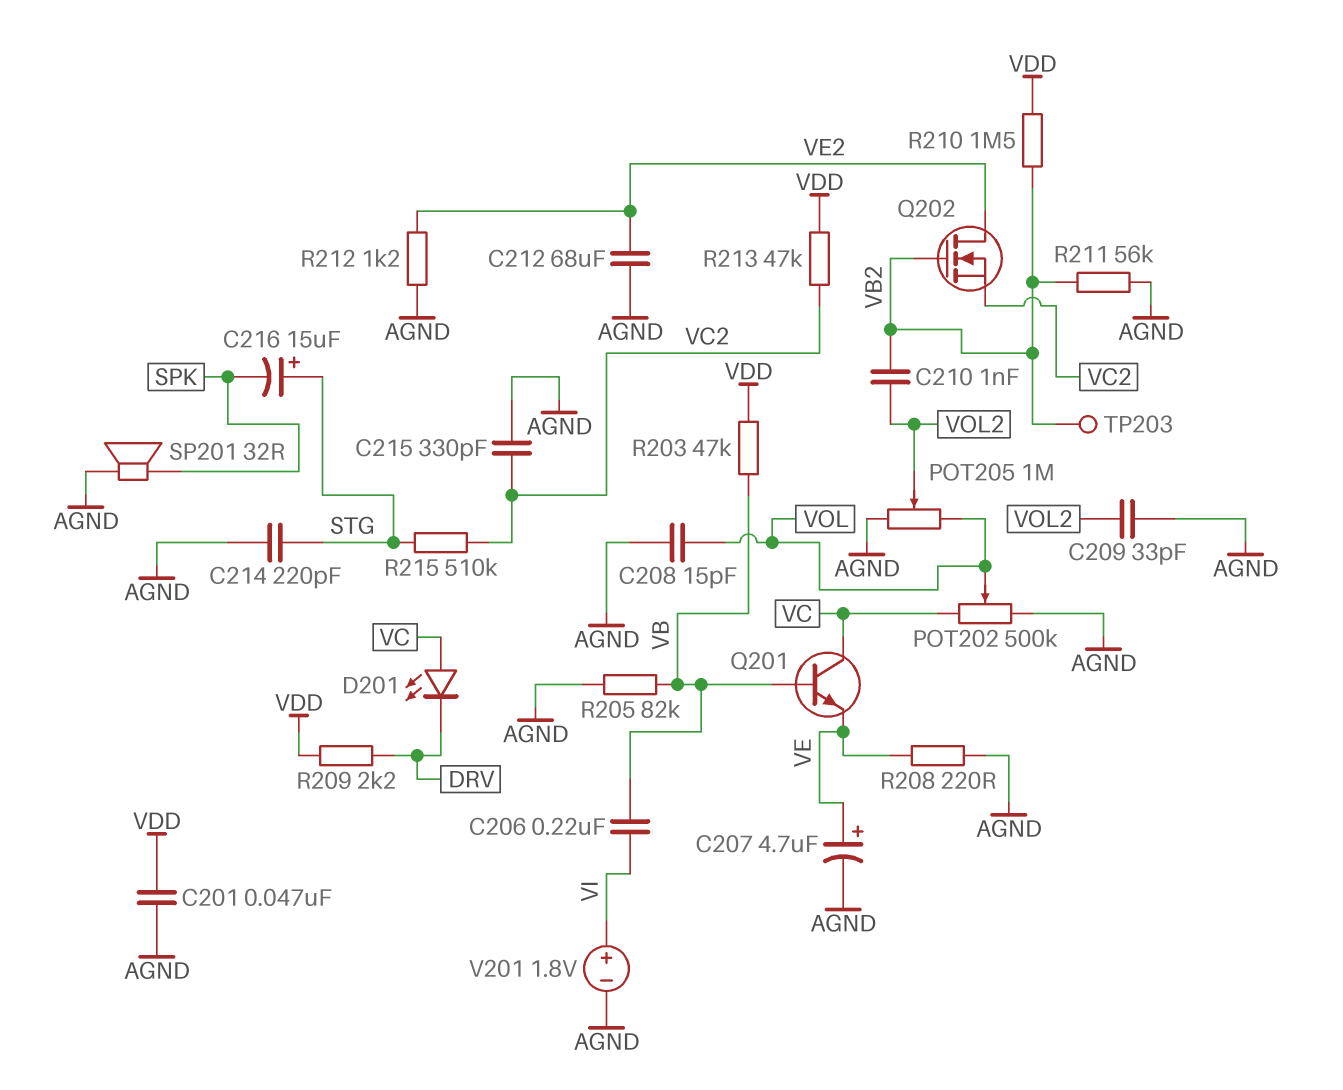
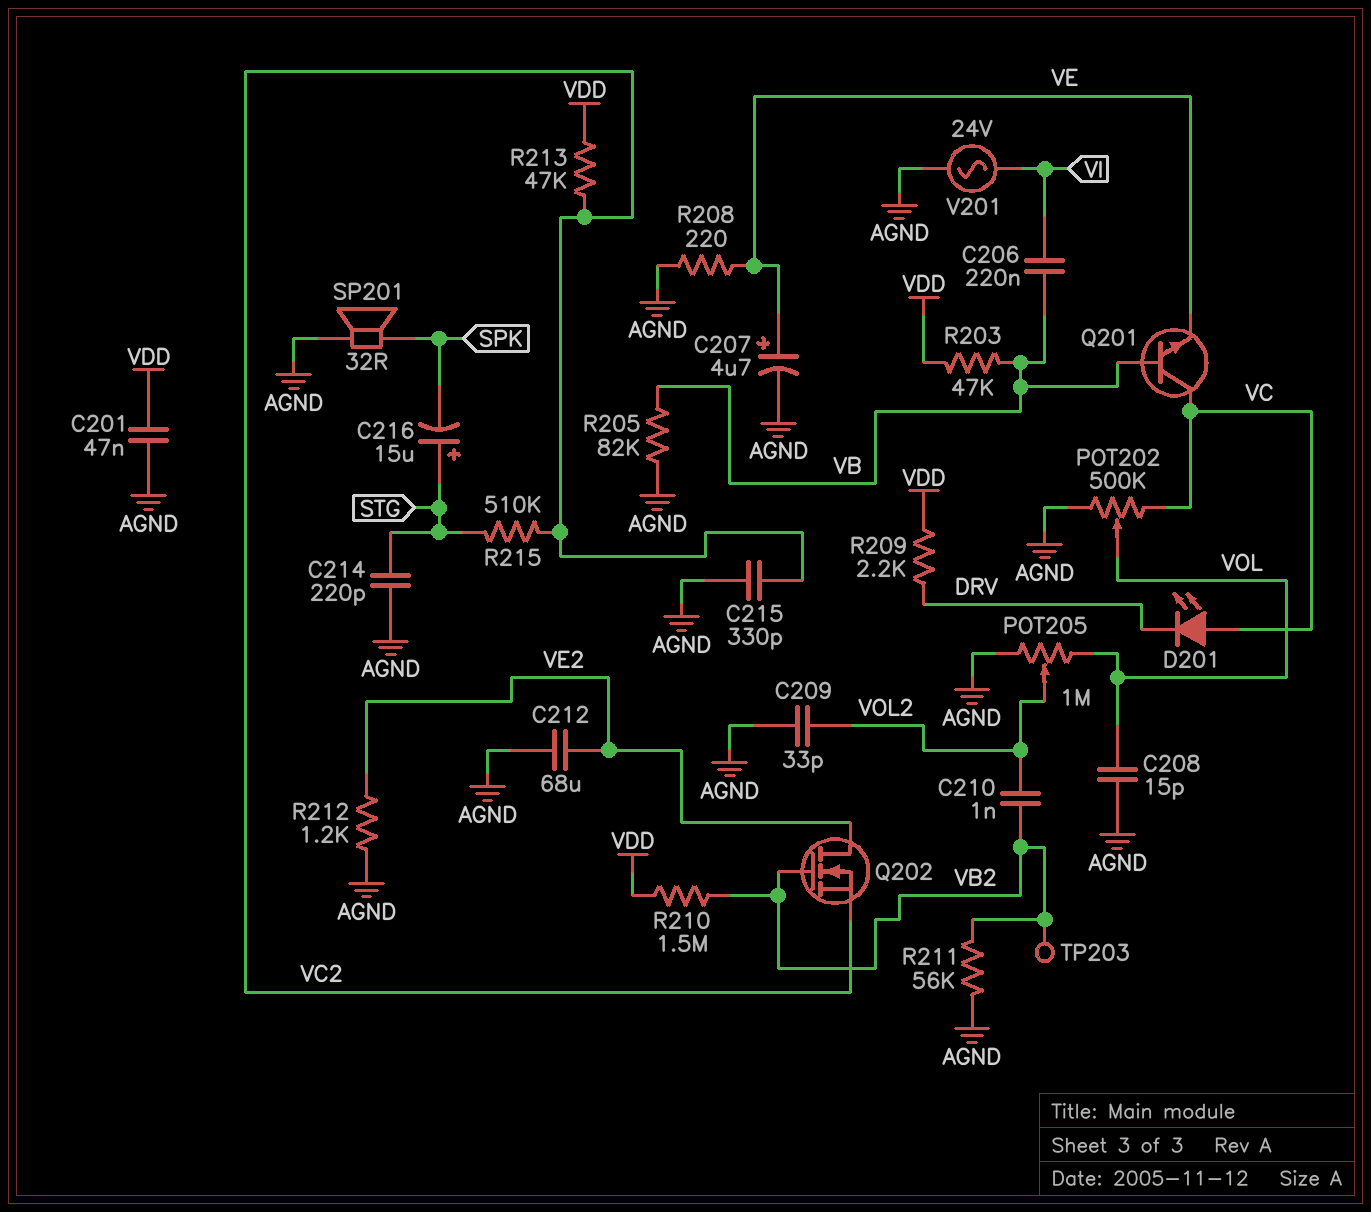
V201: 1.8V (plus VI, minus AGND) -> AC 24V (AGND, VI)

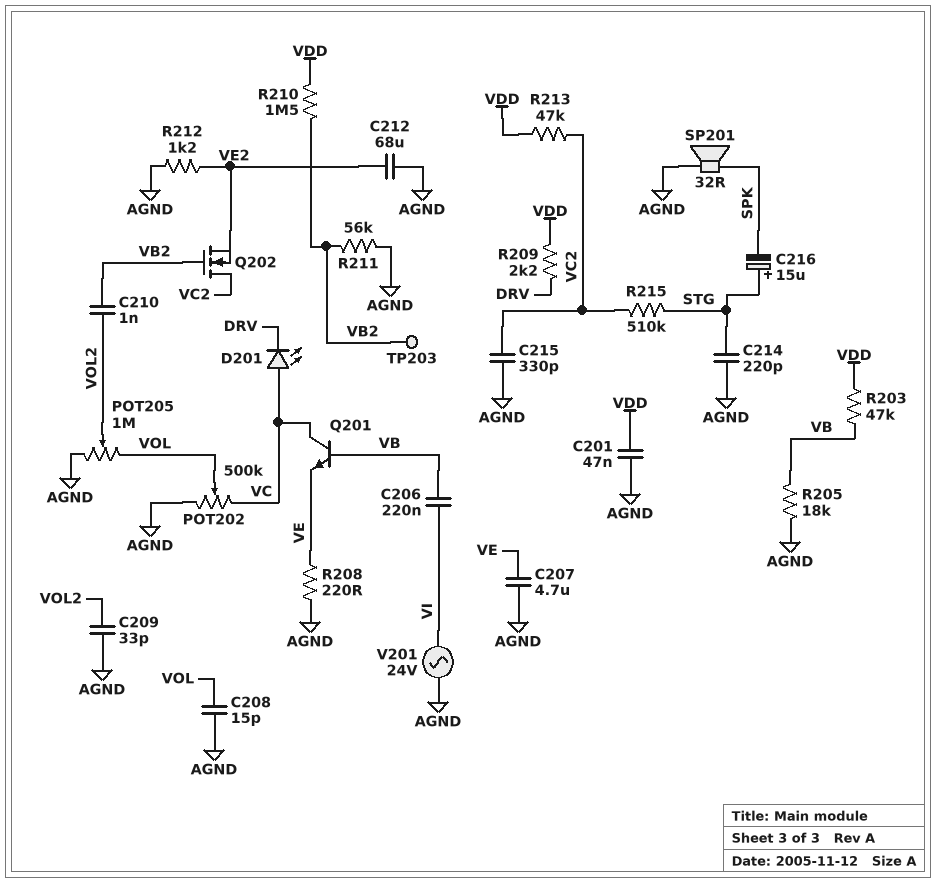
C207: 4.7uF (plus VE, minus AGND) -> 4.7uF (AGND, VE)
Q202: NMOS (G VB2, D VE2, S VC2) -> NMOS (G VB2, D VC2, S VE2)
R205: 82k (AGND, VB) -> 18k (AGND, VB)

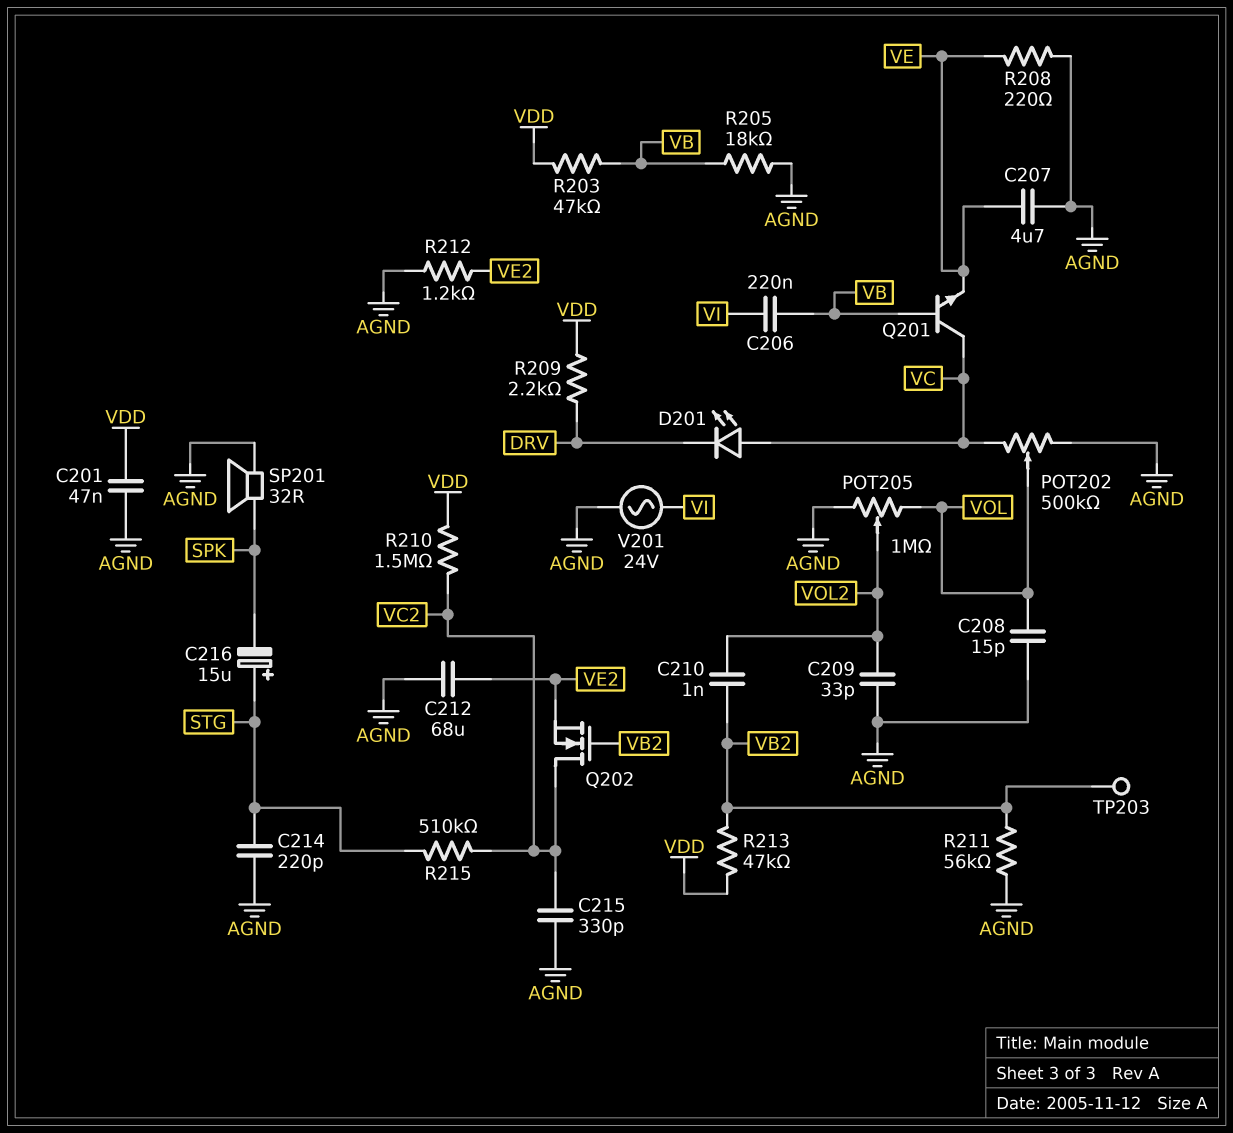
R210: 1.5M (VB2, VDD) -> 1.5M (VC2, VDD)
R213: 47k (VC2, VDD) -> 47k (VB2, VDD)

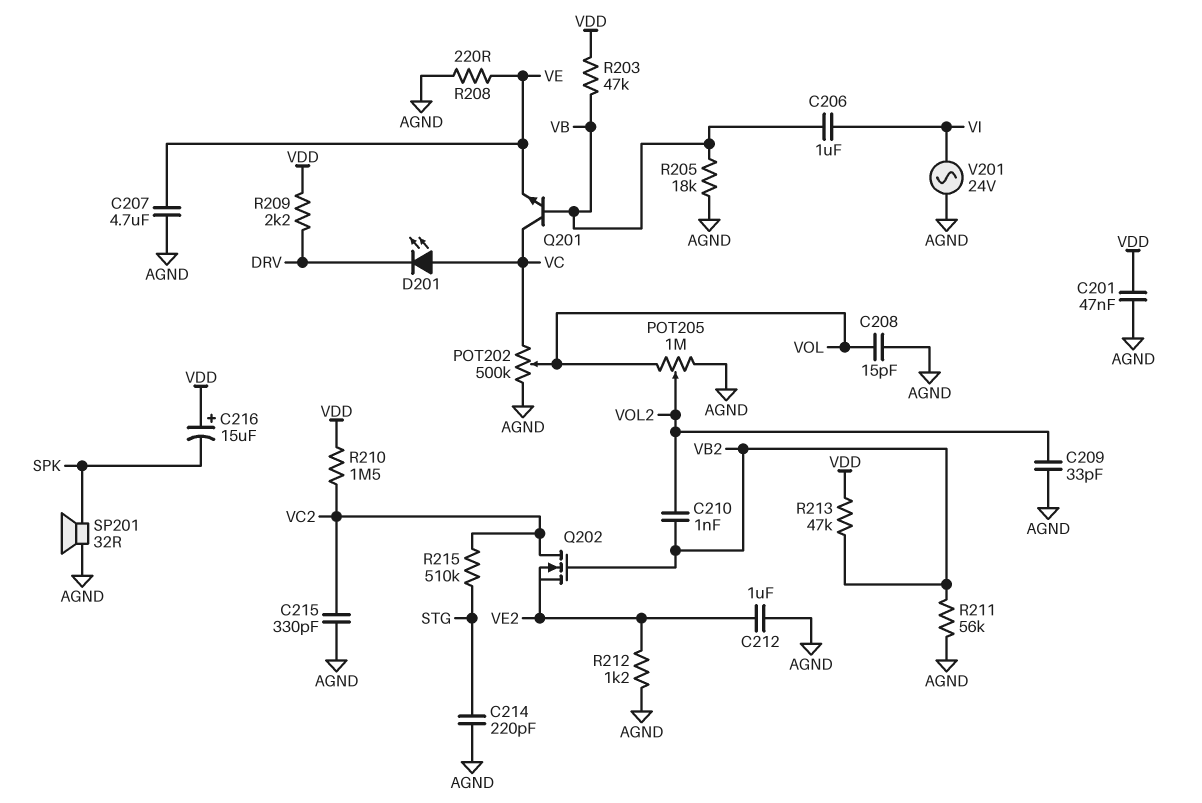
C206: 220nF (VB, VI) -> 1uF (VB, VI)
C212: 68uF (AGND, VE2) -> 1uF (AGND, VE2)
C216: 15uF (plus STG, minus SPK) -> 15uF (plus VDD, minus SPK)
TP203: test point (VB2) -> none

